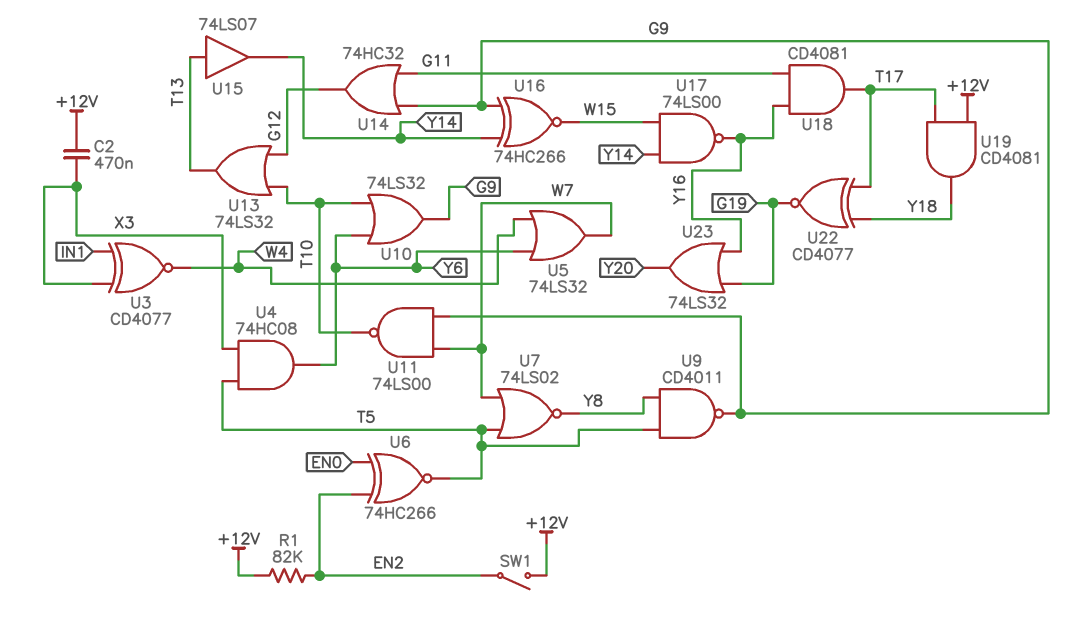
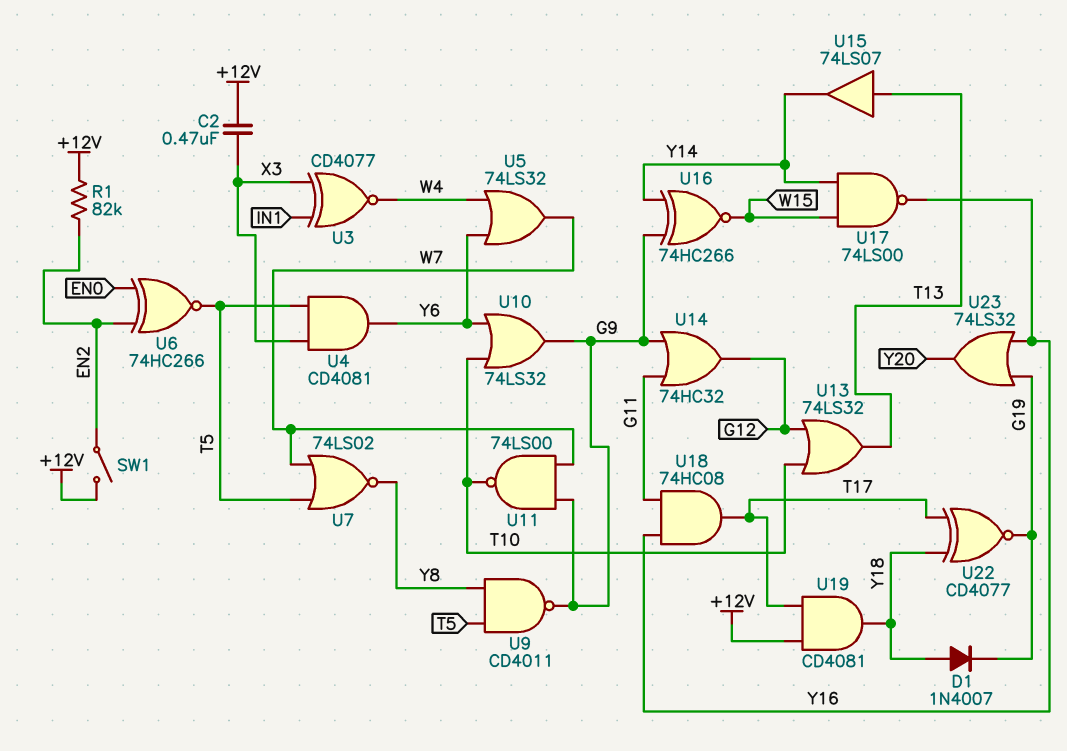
D1: none -> diode 1N4007 (A Y18, K G19)
U4: AND 74HC08 (in T5, in X3, out Y6) -> AND CD4081 (in T5, in X3, out Y6)
U18: AND CD4081 (in G11, in Y16, out T17) -> AND 74HC08 (in G11, in Y16, out T17)

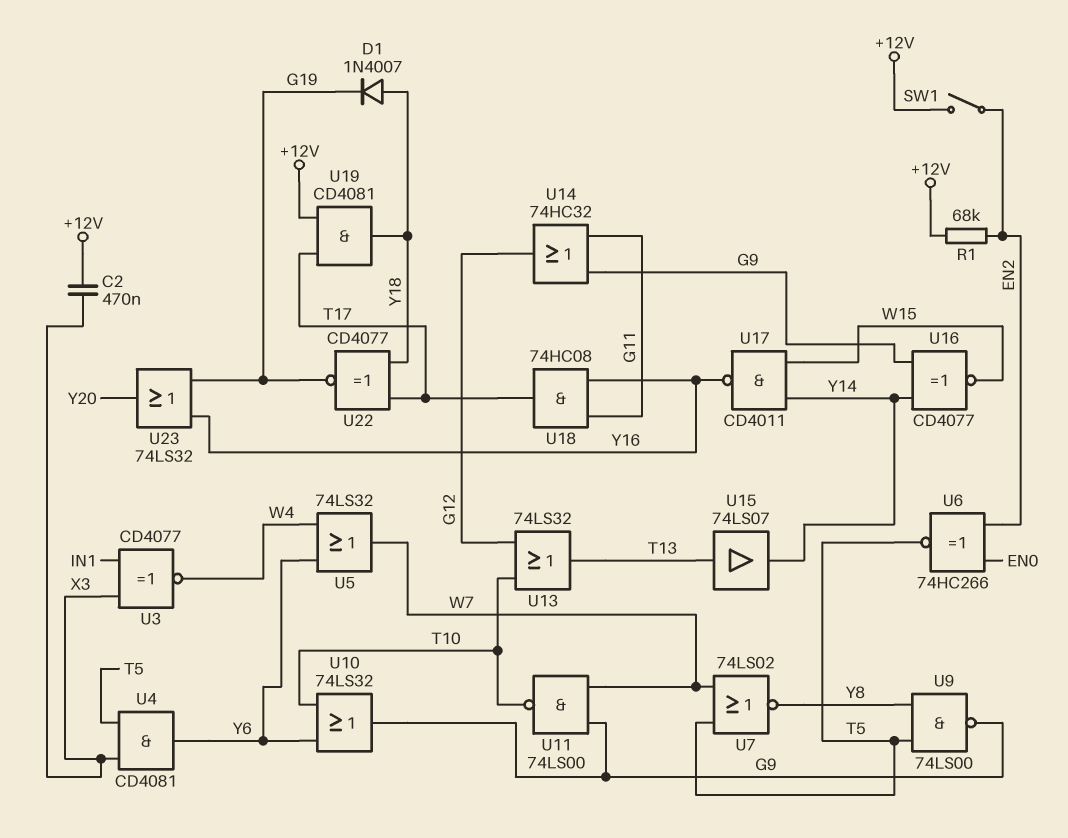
R1: 82k (+12V, EN2) -> 68k (+12V, EN2)
U9: NAND CD4011 (in T5, in Y8, out G9) -> NAND 74LS00 (in T5, in Y8, out G9)
U16: XNOR 74HC266 (in G9, in Y14, out W15) -> XNOR CD4077 (in G9, in Y14, out W15)
U17: NAND 74LS00 (in W15, in Y14, out Y16) -> NAND CD4011 (in W15, in Y14, out Y16)

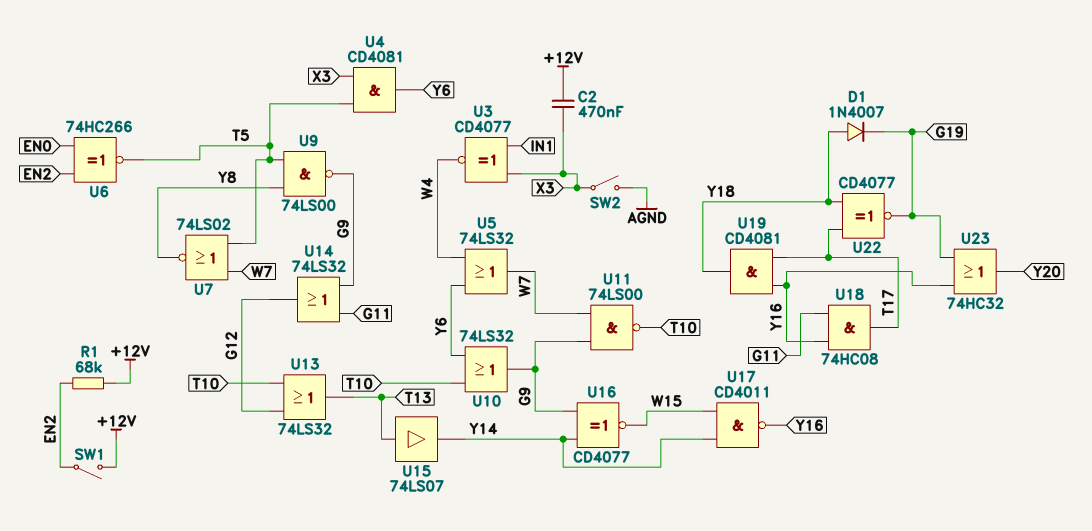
SW2: none -> switch (AGND, X3)
U14: OR 74HC32 (in G9, in G11, out G12) -> OR 74LS32 (in G9, in G11, out G12)
U19: AND CD4081 (in +12V, in T17, out Y18) -> AND CD4081 (in T17, in Y16, out Y18)
U23: OR 74LS32 (in G19, in Y16, out Y20) -> OR 74HC32 (in G19, in Y16, out Y20)

